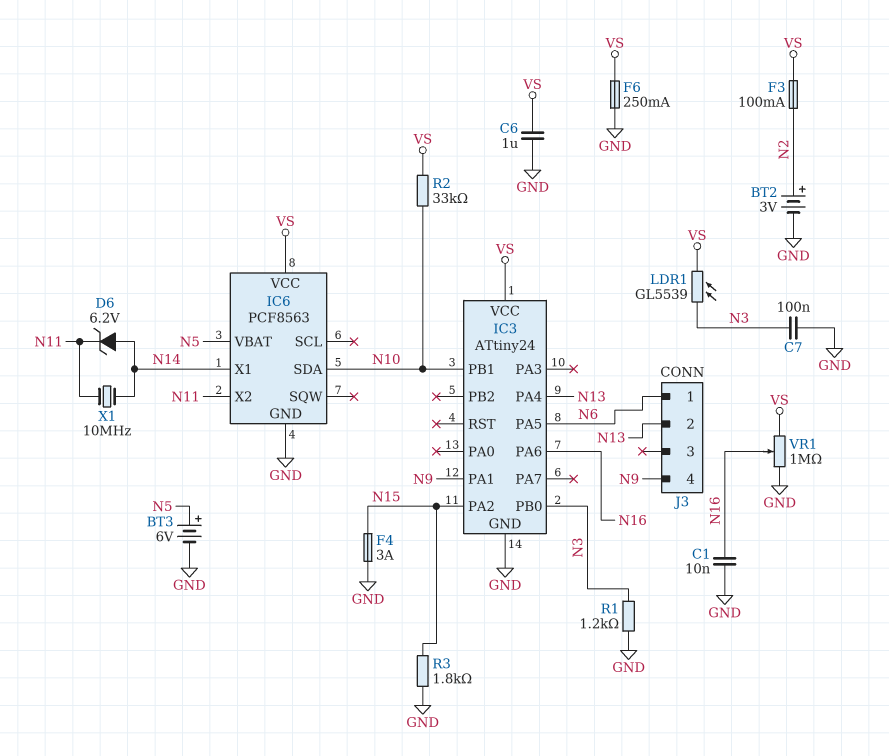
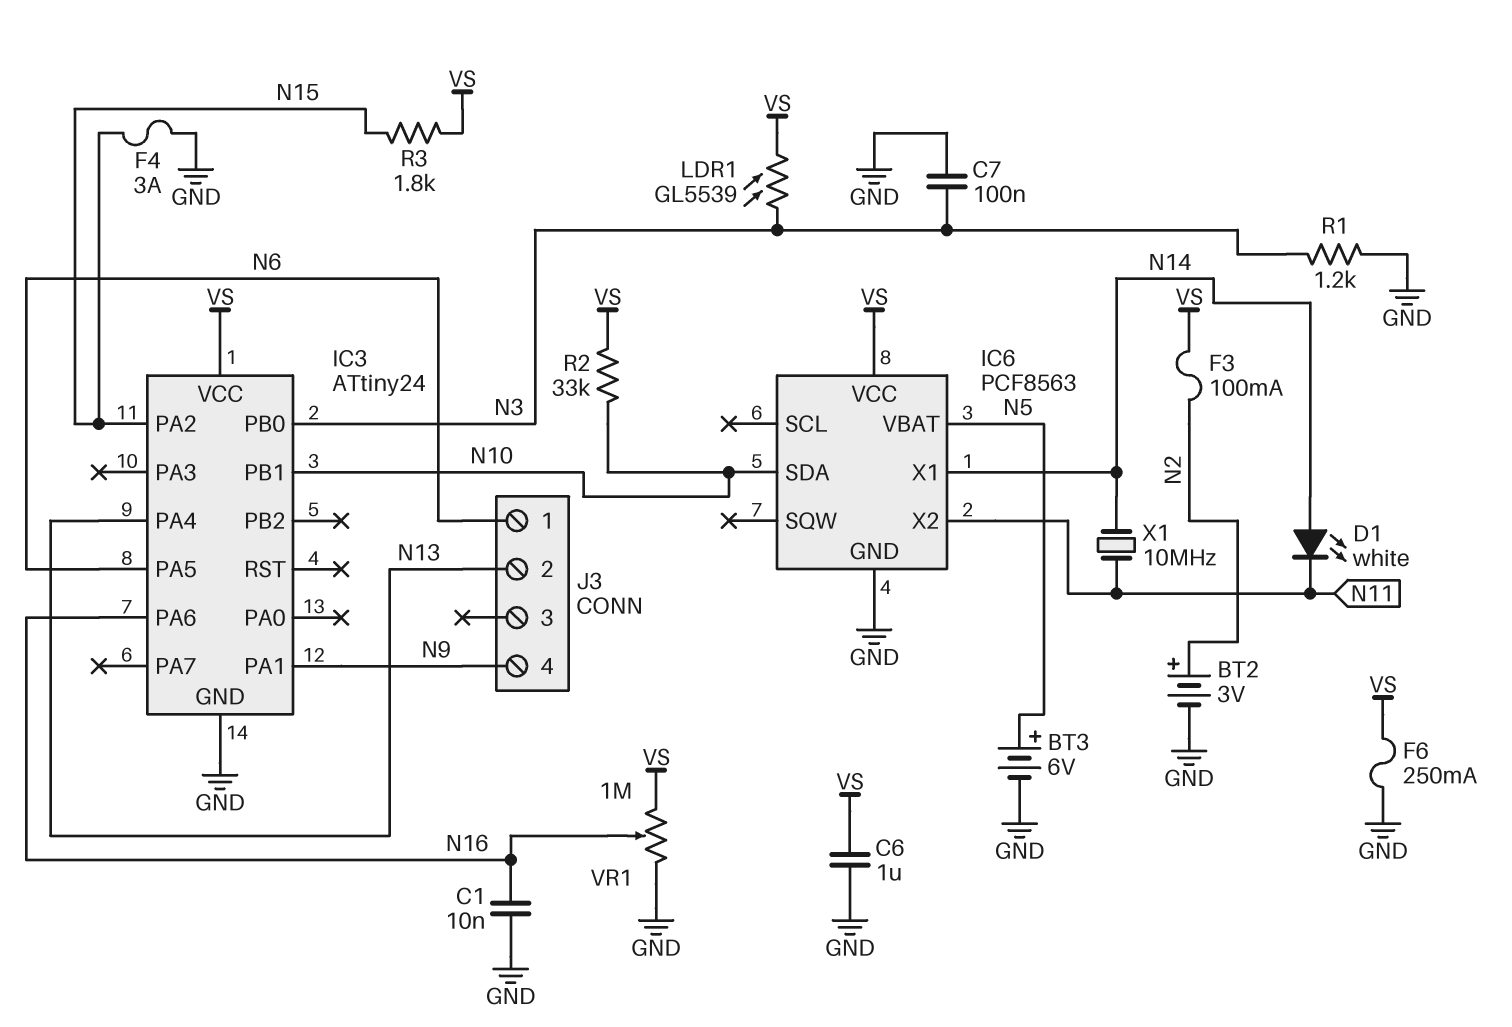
D1: none -> LED white (A N14, K N11)
D6: zener 6.2V (A N14, K N11) -> none
R3: 1.8k (GND, N15) -> 1.8k (N15, VS)

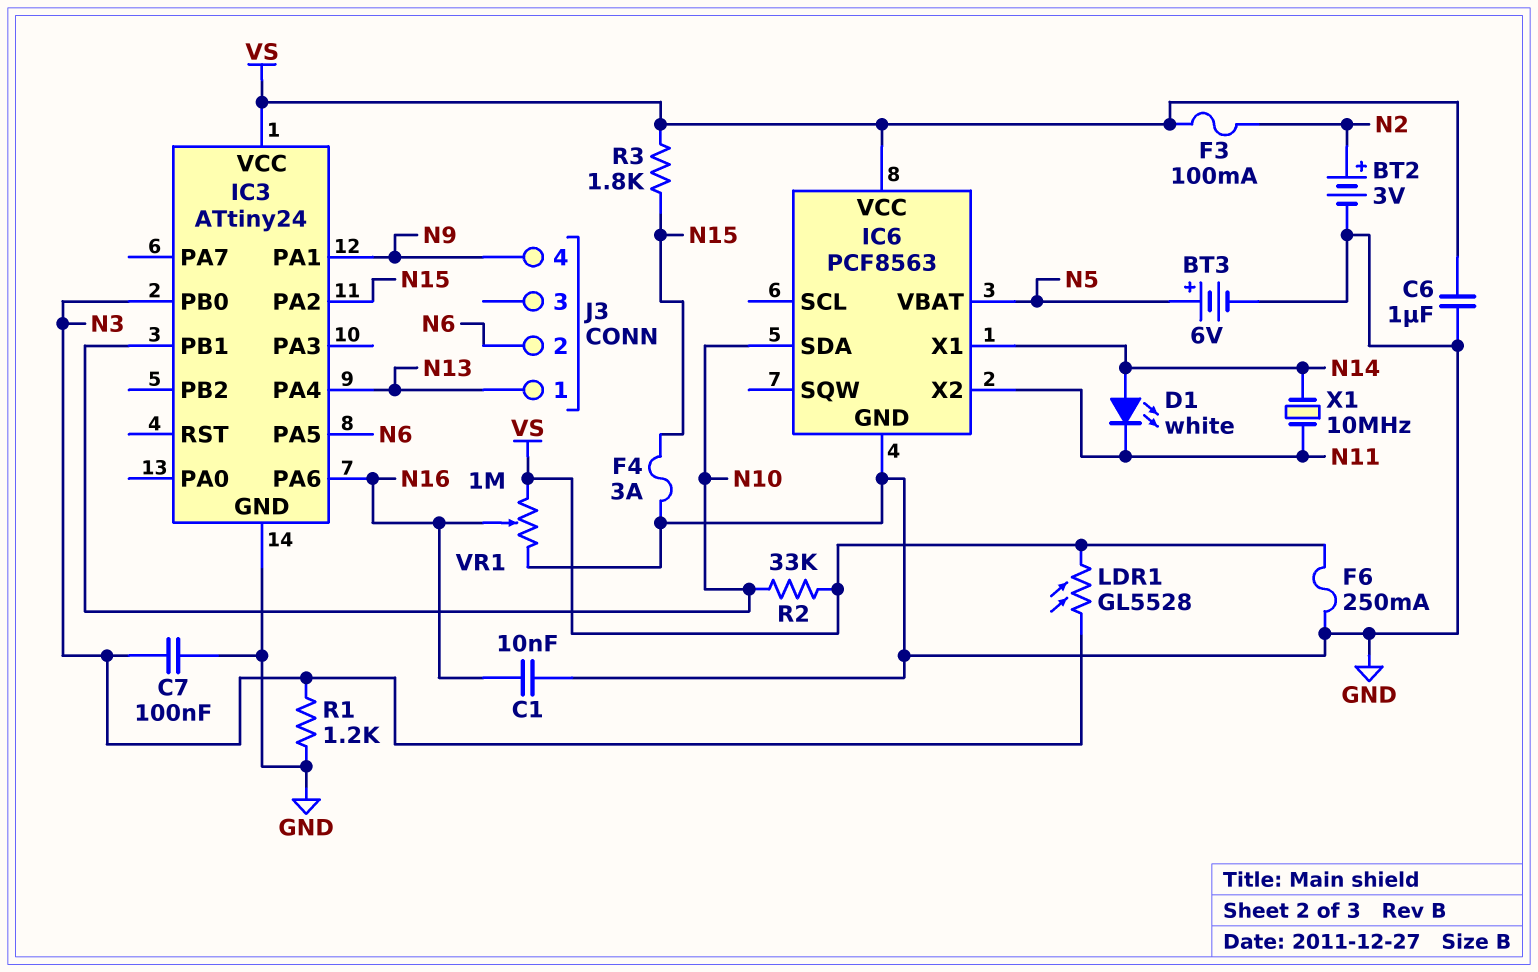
J3 pin 1: N6 -> N13
J3 pin 2: N13 -> N6
LDR1: GL5539 (N3, VS) -> GL5528 (N3, VS)

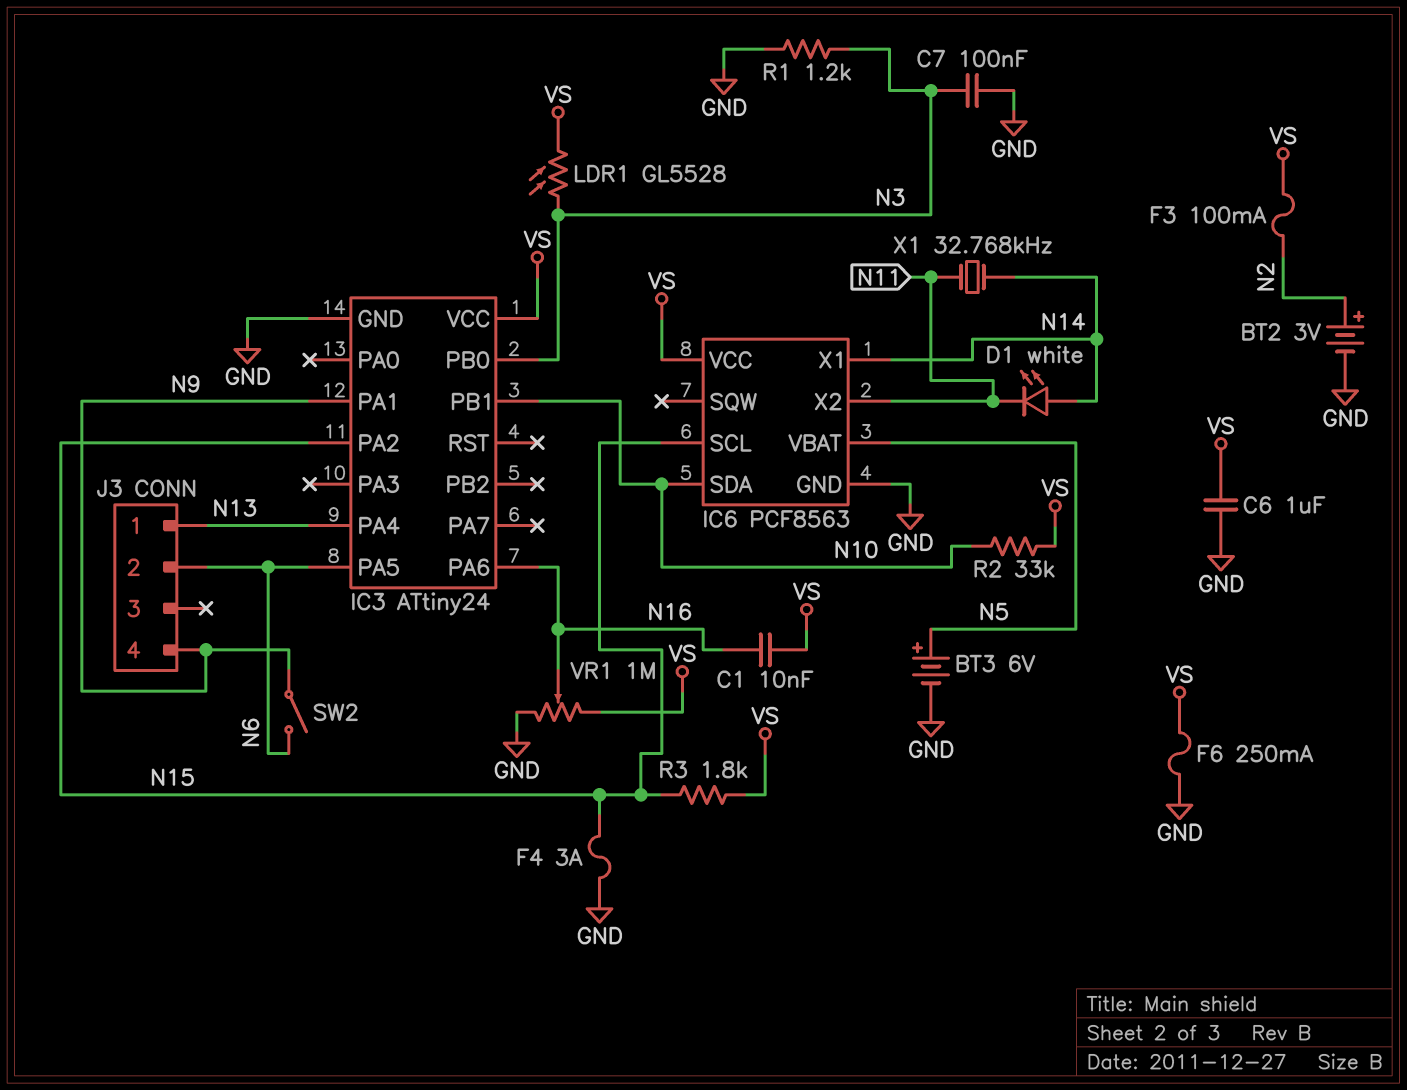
C1: 10nF (GND, N16) -> 10nF (N16, VS)
IC6 pin SCL: none -> N15
SW2: none -> switch (N6, N9)
X1: 10MHz (N11, N14) -> 32.768kHz (N11, N14)

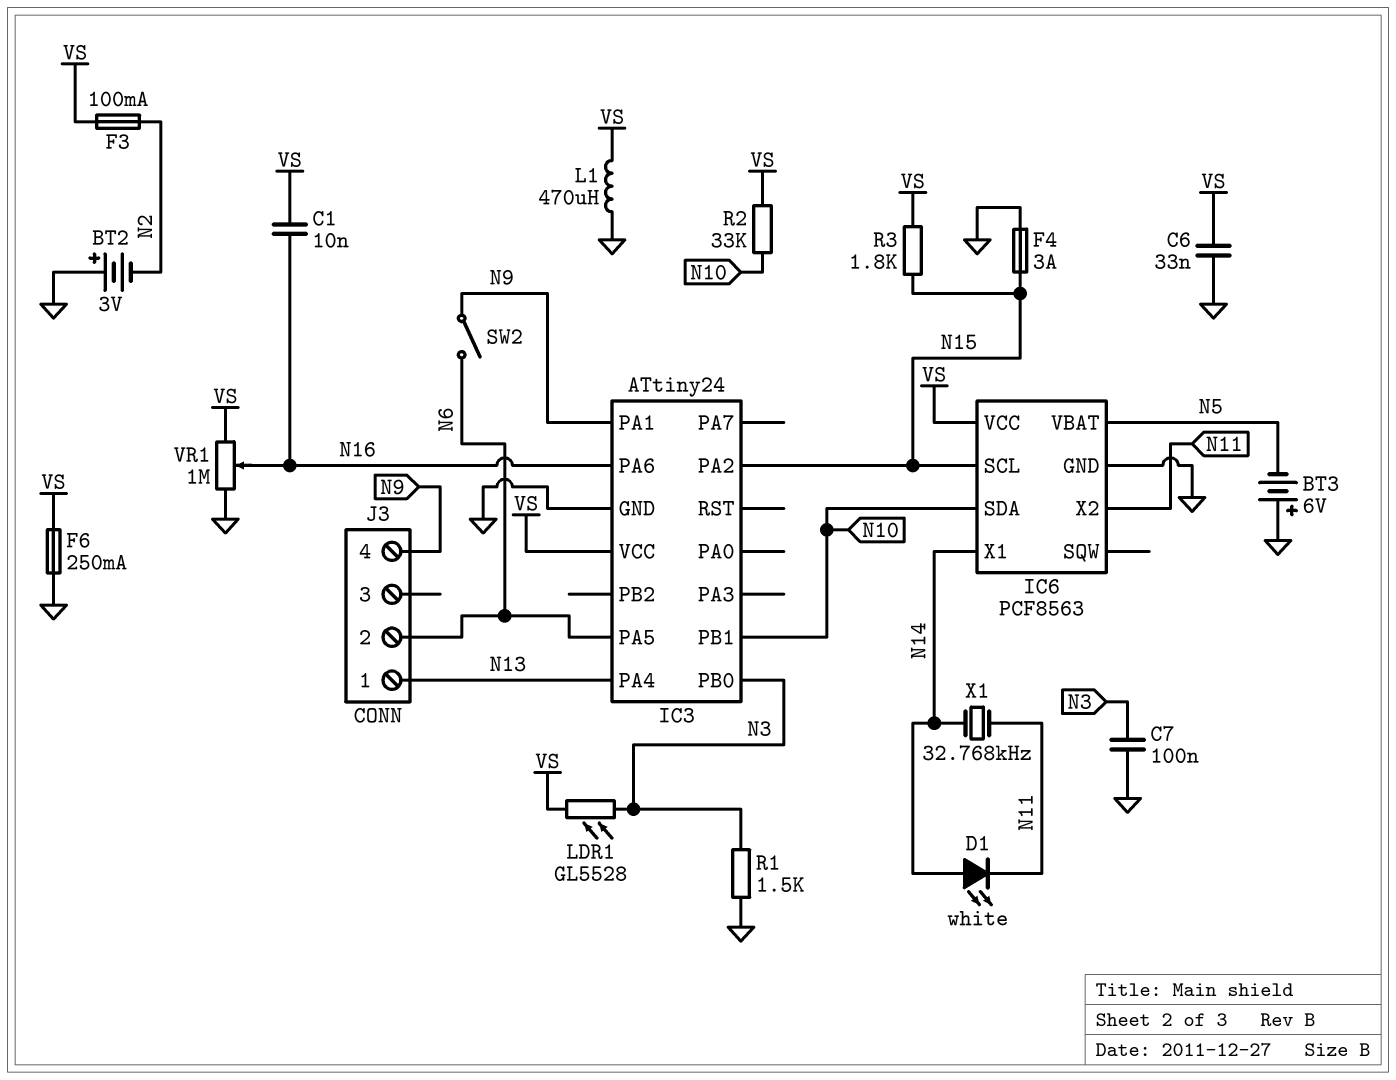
BT2: 3V (plus N2, minus GND) -> 3V (plus GND, minus N2)
BT3: 6V (plus N5, minus GND) -> 6V (plus GND, minus N5)
C6: 1uF (GND, VS) -> 33nF (GND, VS)
L1: none -> 470uH (GND, VS)
R1: 1.2k (GND, N3) -> 1.5k (GND, N3)

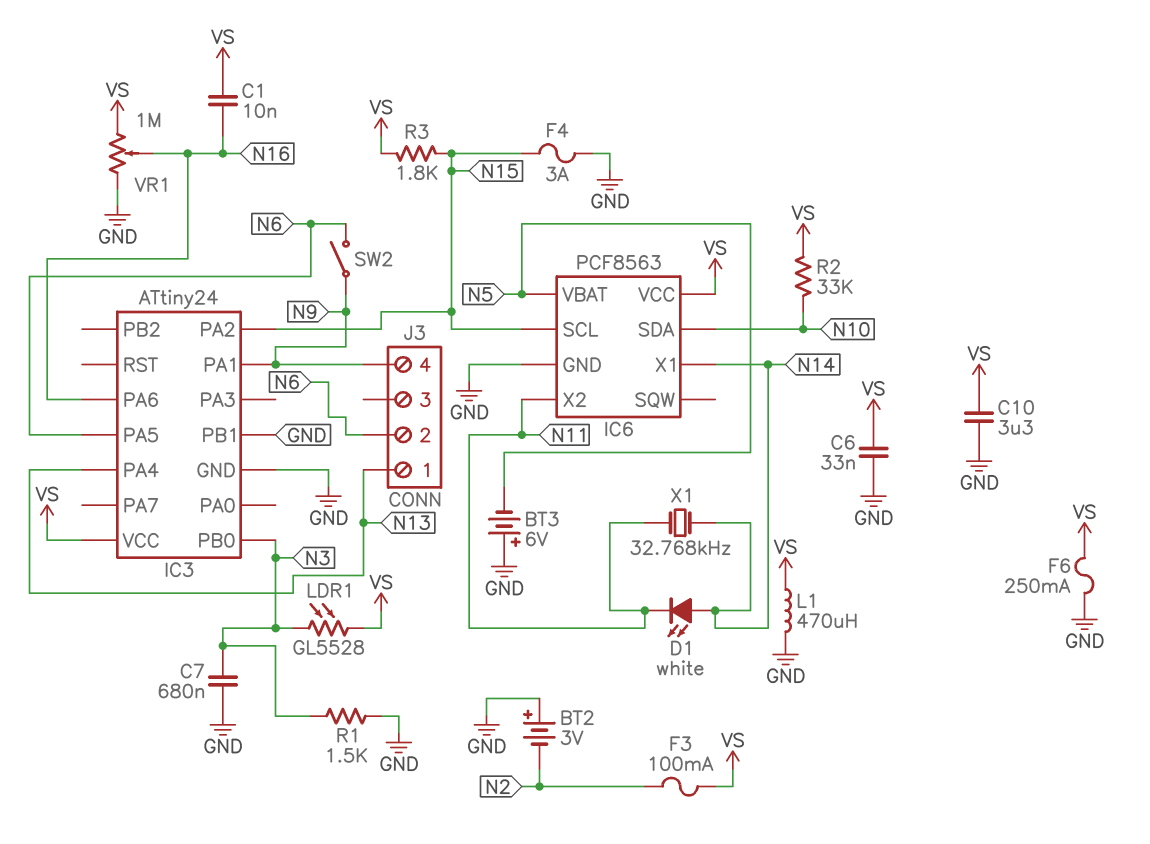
C7: 100nF (GND, N3) -> 680nF (GND, N3)
C10: none -> 3.3uF (GND, VS)
IC3 pin PB1: N10 -> GND

